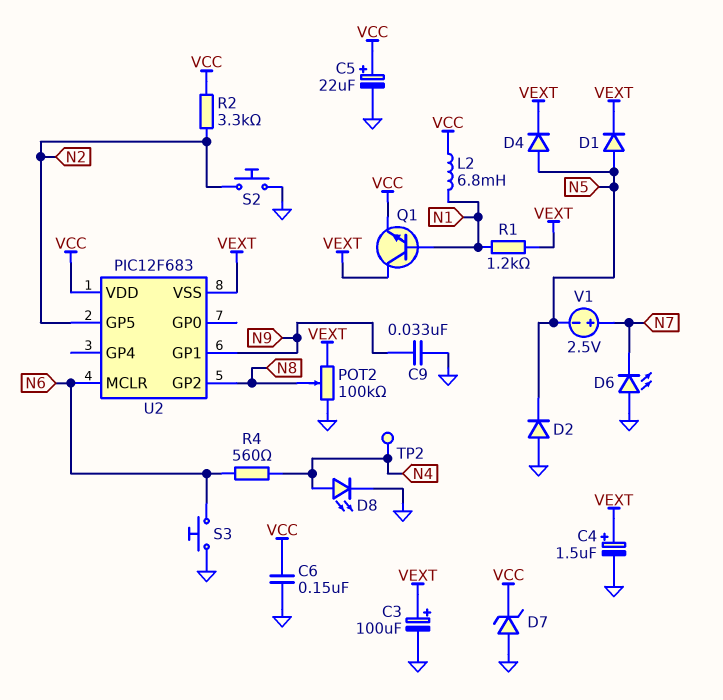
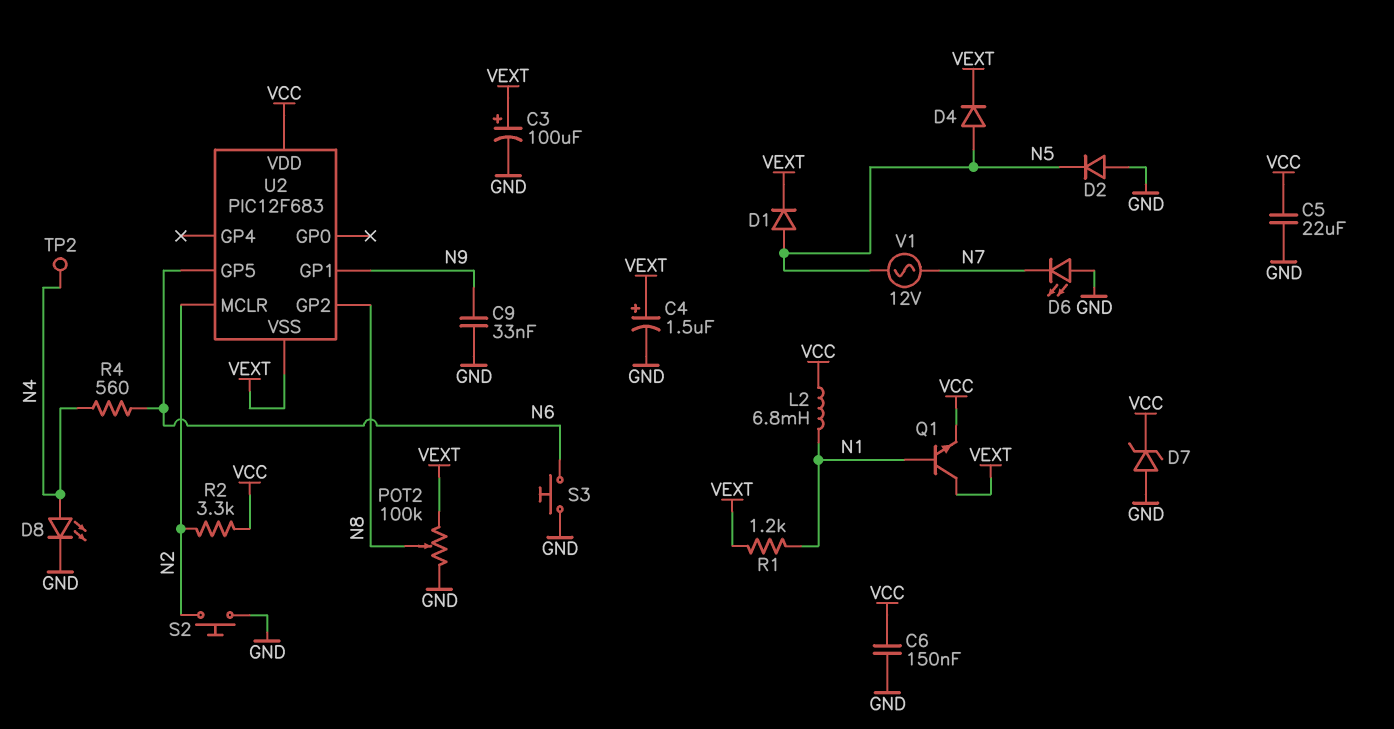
C5: 22uF (plus VCC, minus GND) -> 22uF (GND, VCC)
U2 pin GP5: N2 -> N6
U2 pin MCLR: N6 -> N2
V1: 2.5V (plus N7, minus N5) -> AC 12V (N5, N7)

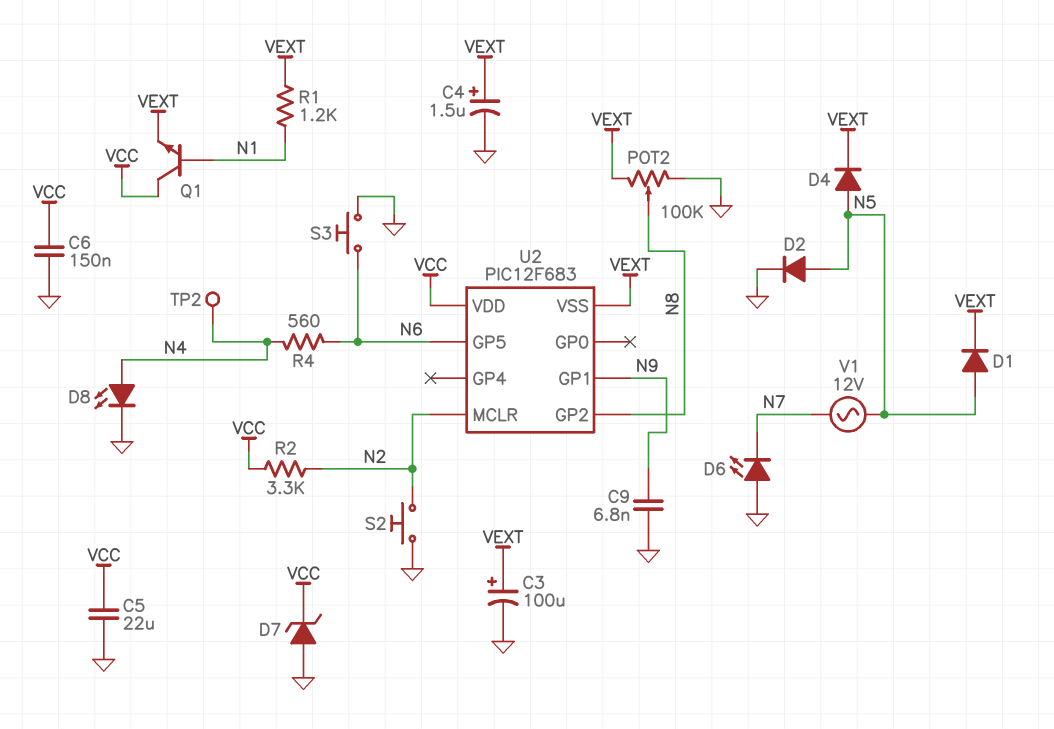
C9: 33nF (GND, N9) -> 6.8nF (GND, N9)
D2: diode (A GND, K N5) -> diode (A N5, K GND)
L2: 6.8mH (N1, VCC) -> none
Q1: NPN (B N1, C VEXT, E VCC) -> NPN (B N1, C VCC, E VEXT)

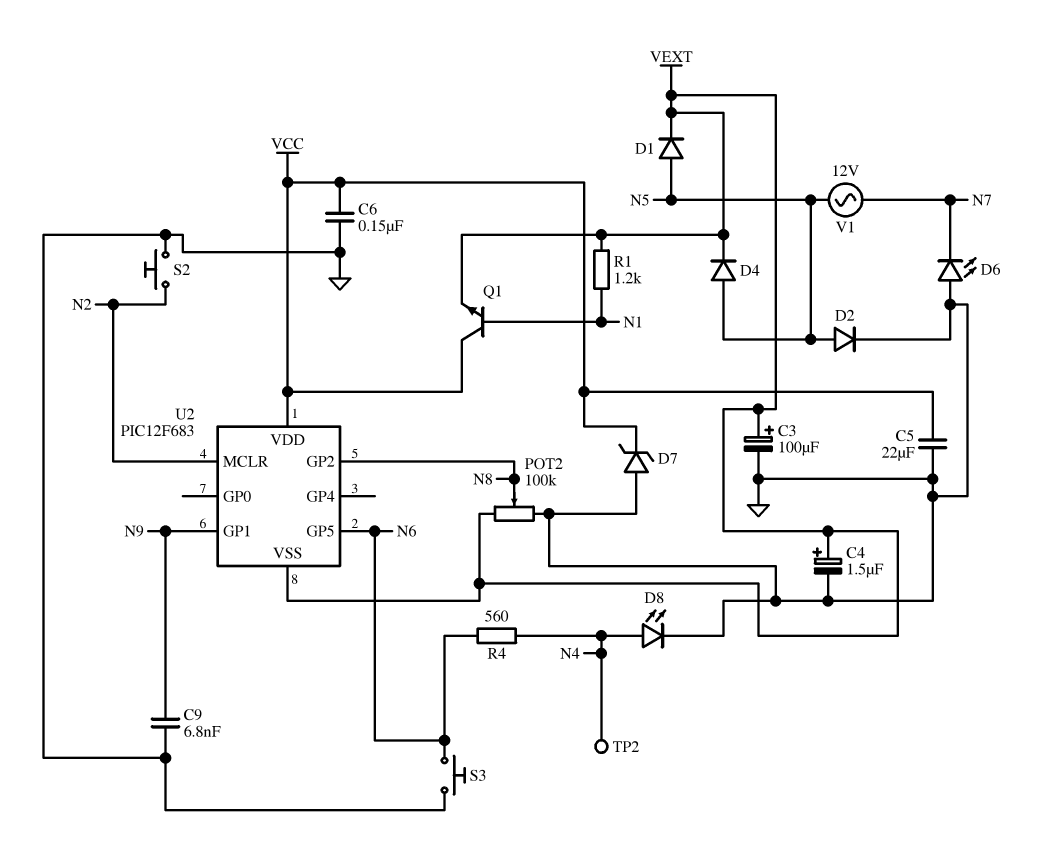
R2: 3.3k (N2, VCC) -> none

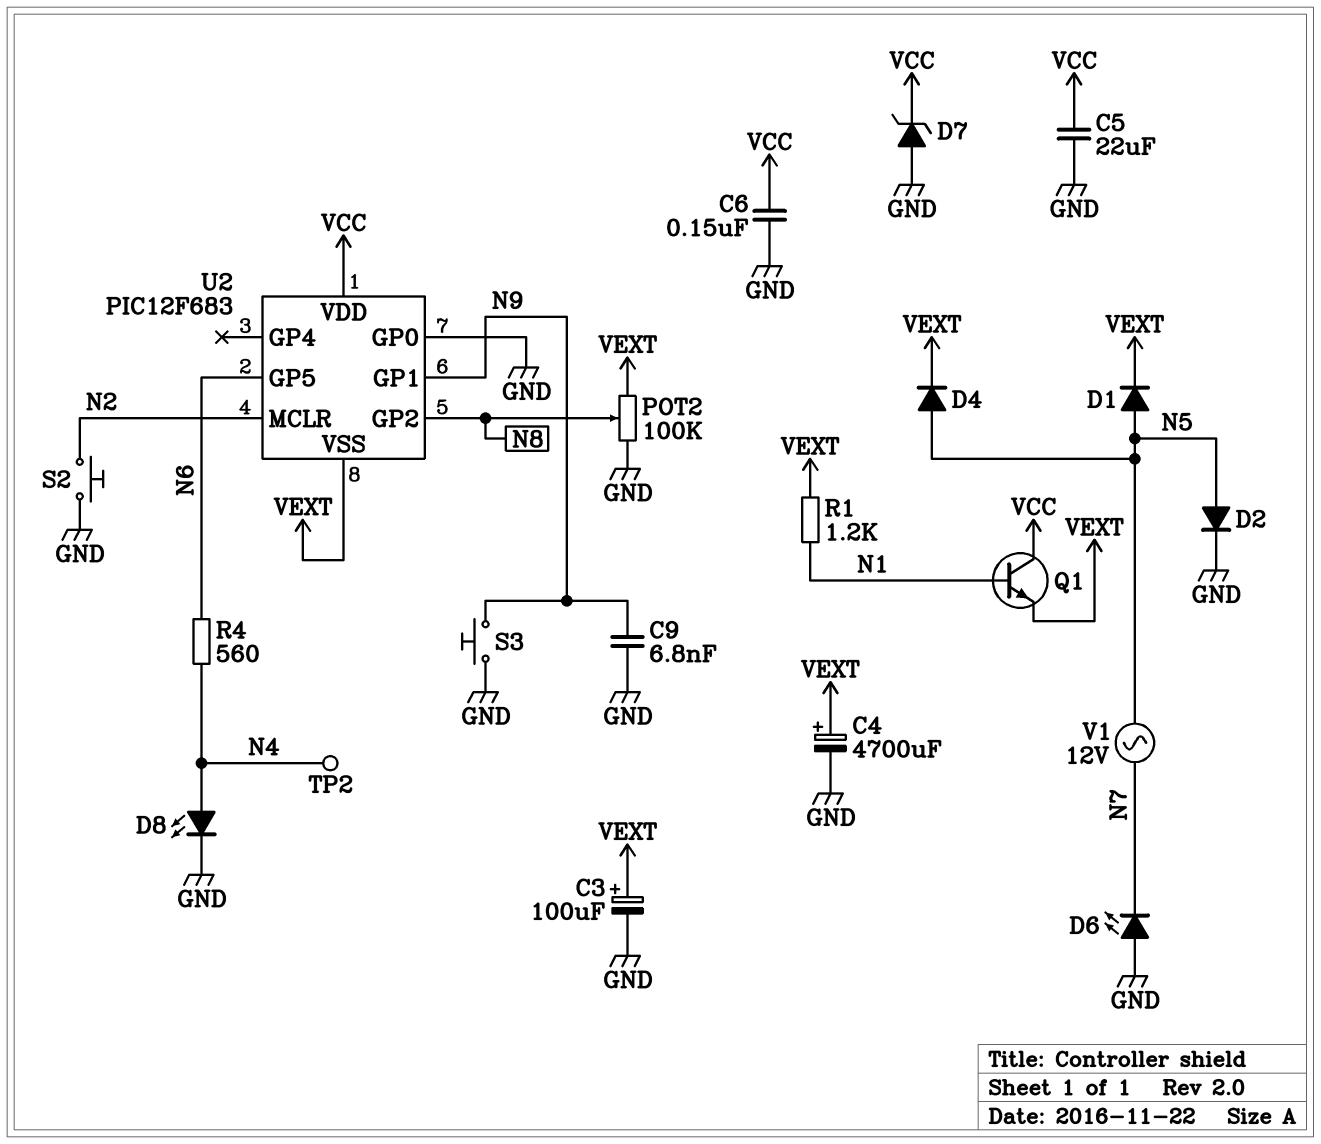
C4: 1.5uF (plus VEXT, minus GND) -> 4700uF (plus VEXT, minus GND)
S3: button (GND, N6) -> button (GND, N9)
U2 pin GP0: none -> GND

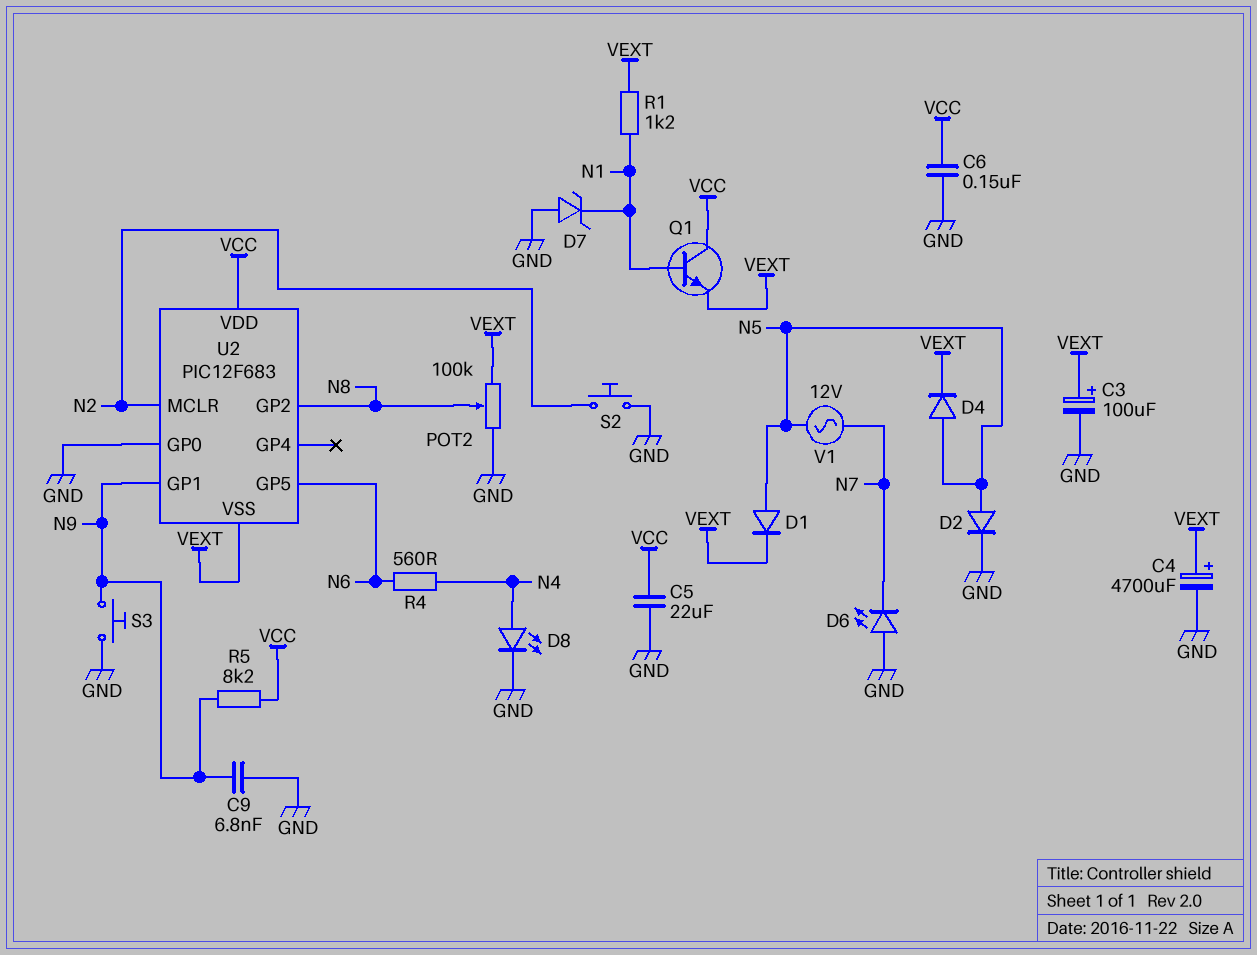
D7: zener (A GND, K VCC) -> zener (A GND, K N1)
R5: none -> 8.2k (N9, VCC)
TP2: test point (N4) -> none

